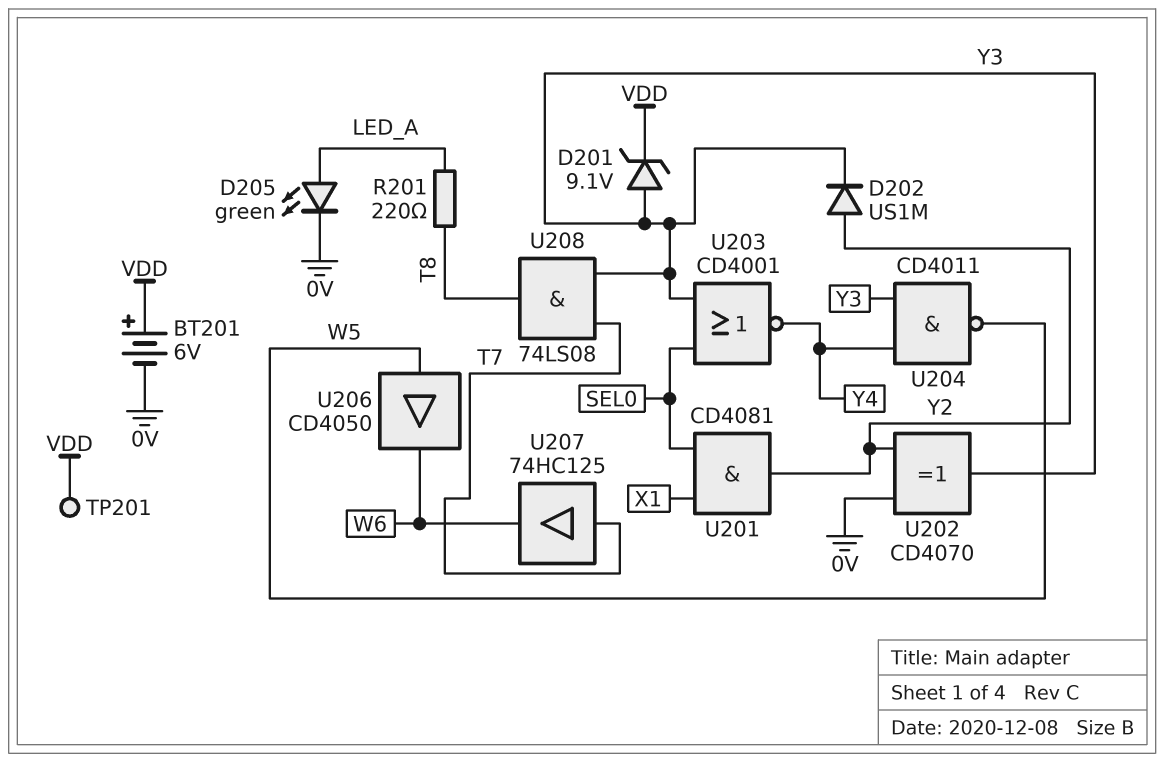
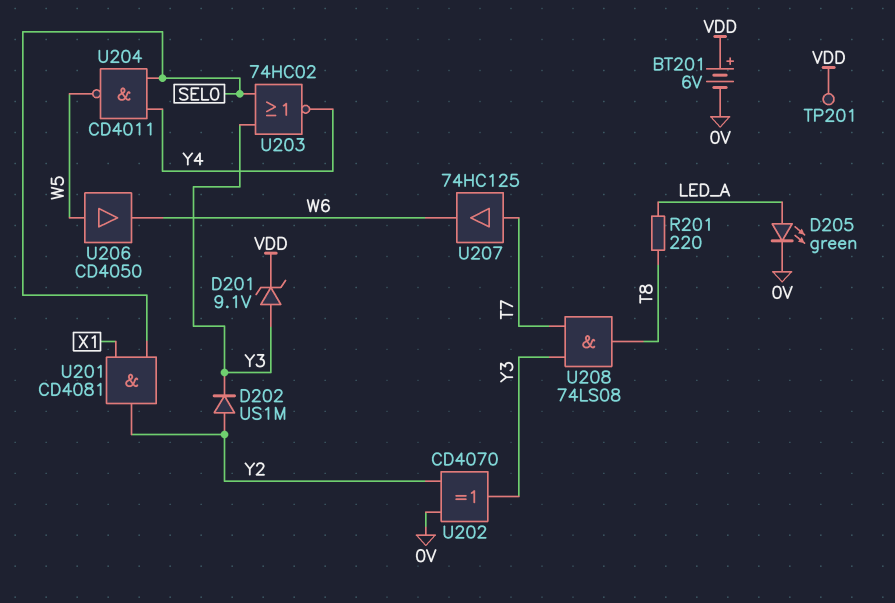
U203: NOR CD4001 (in SEL0, in Y3, out Y4) -> NOR 74HC02 (in SEL0, in Y3, out Y4)
U204: NAND CD4011 (in Y3, in Y4, out W5) -> NAND CD4011 (in SEL0, in Y4, out W5)

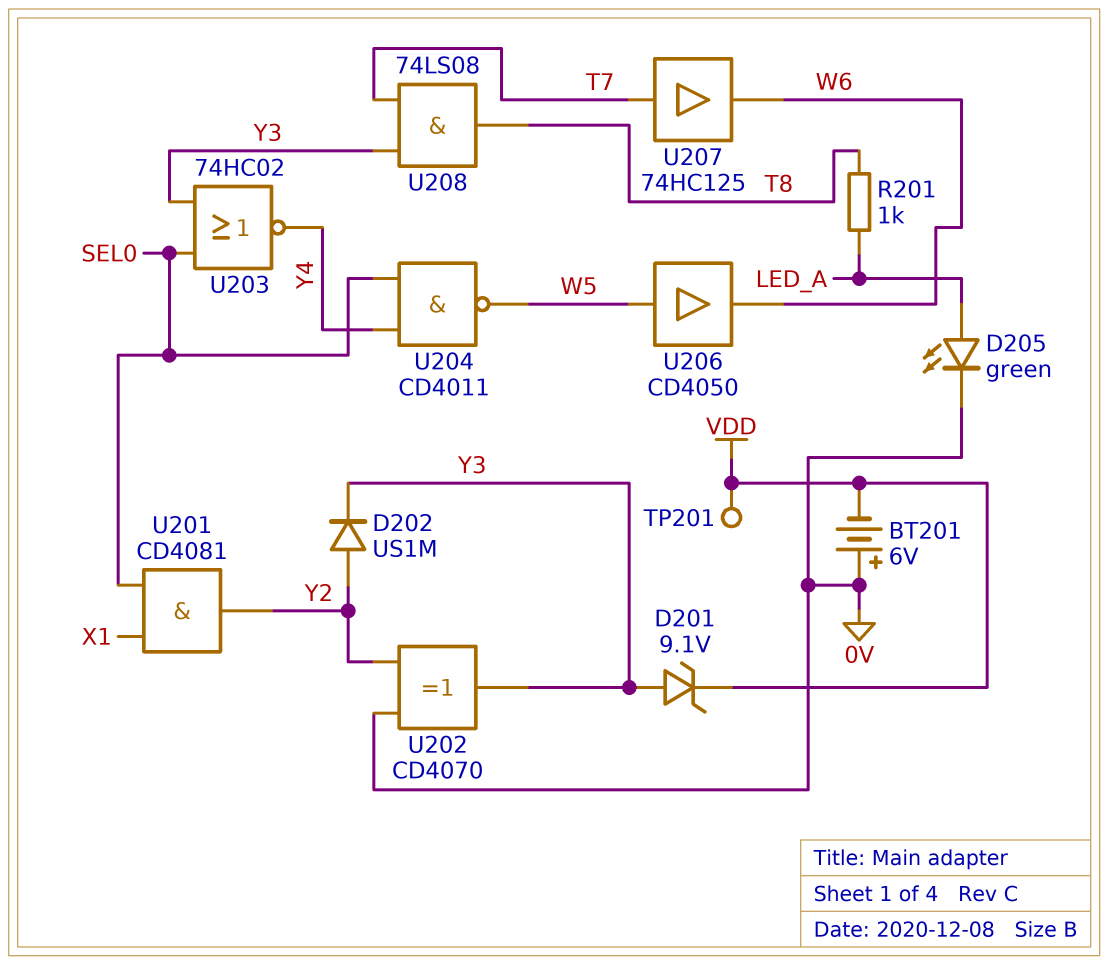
BT201: 6V (plus VDD, minus 0V) -> 6V (plus 0V, minus VDD)
R201: 220 (LED_A, T8) -> 1k (LED_A, T8)

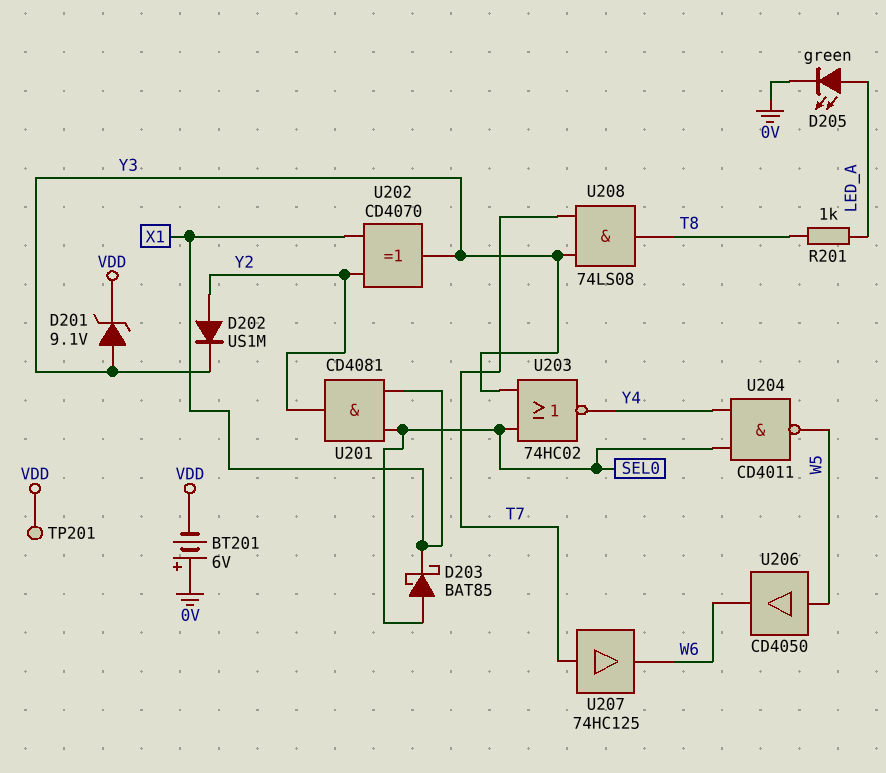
D203: none -> schottky BAT85 (A SEL0, K X1)
U202: XOR CD4070 (in 0V, in Y2, out Y3) -> XOR CD4070 (in X1, in Y2, out Y3)

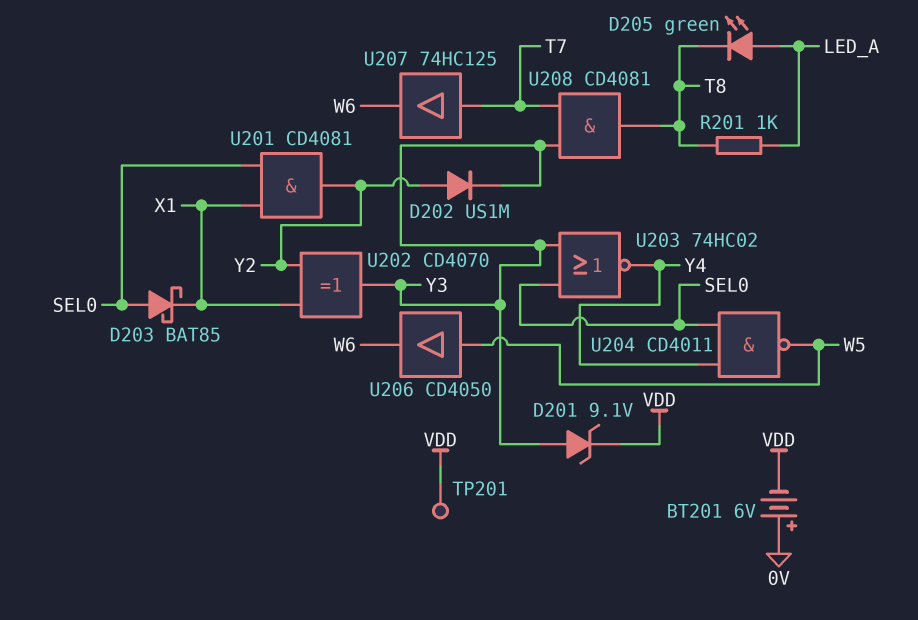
D205: LED green (A LED_A, K 0V) -> LED green (A LED_A, K T8)
U208: AND 74LS08 (in T7, in Y3, out T8) -> AND CD4081 (in T7, in Y3, out T8)

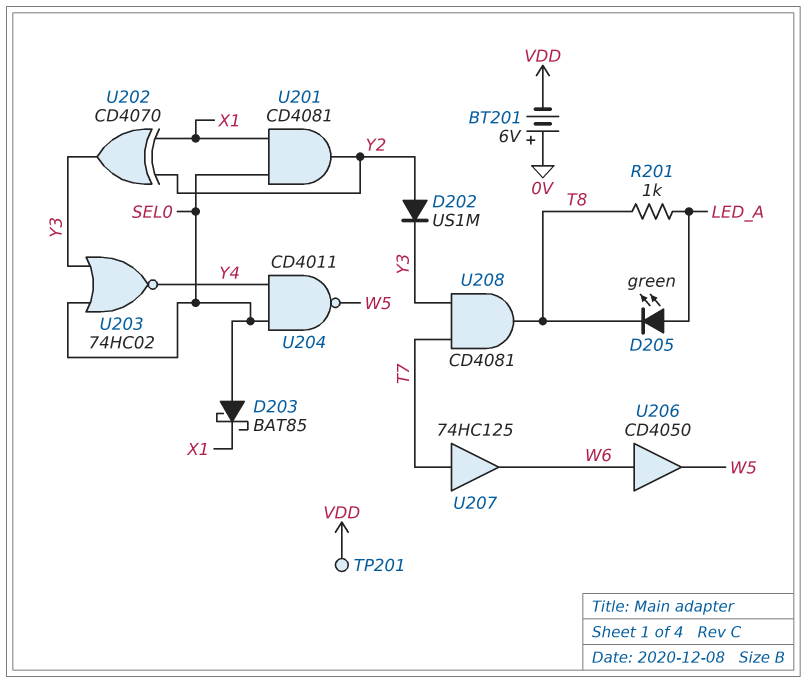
D201: zener 9.1V (A Y3, K VDD) -> none
U206: buffer CD4050 (in W5, out W6) -> buffer CD4050 (in W6, out W5)

